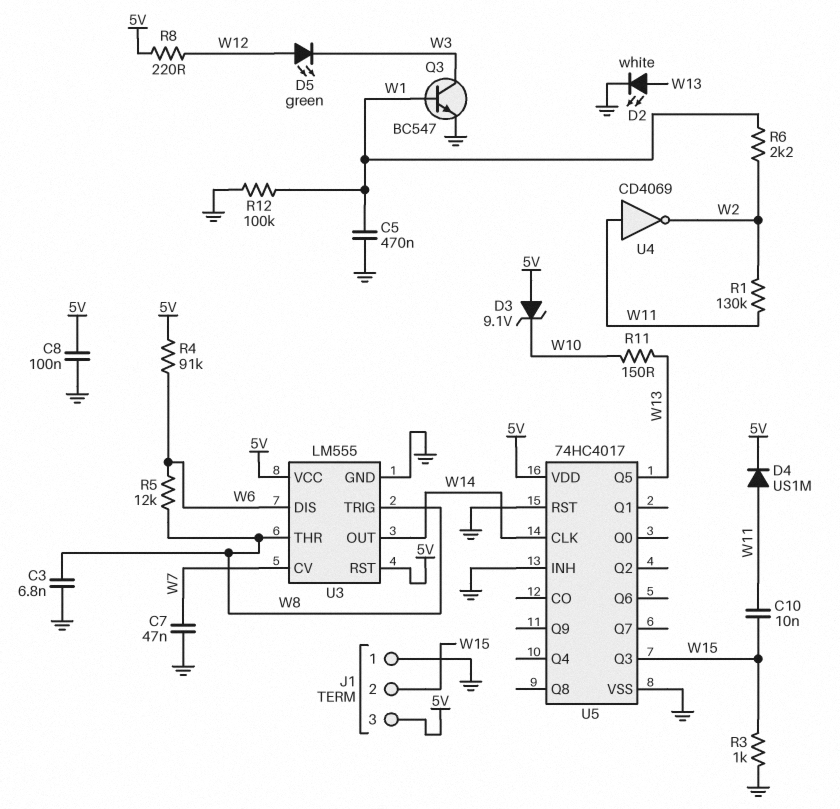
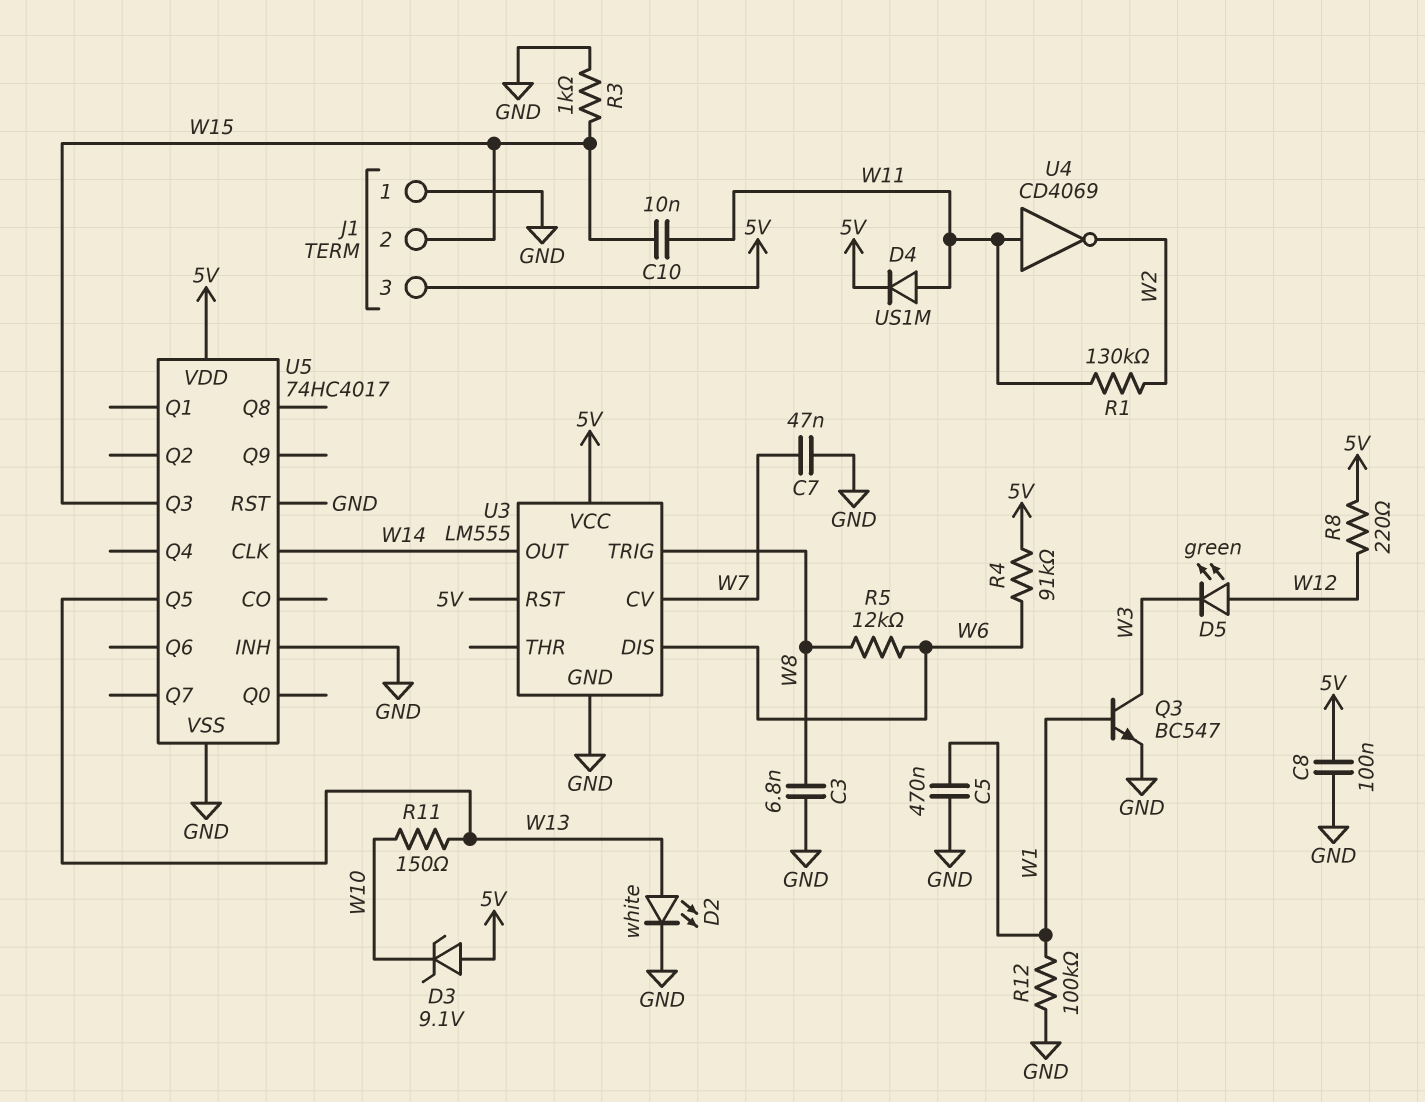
R6: 2.2k (W1, W2) -> none
U3 pin THR: W8 -> none

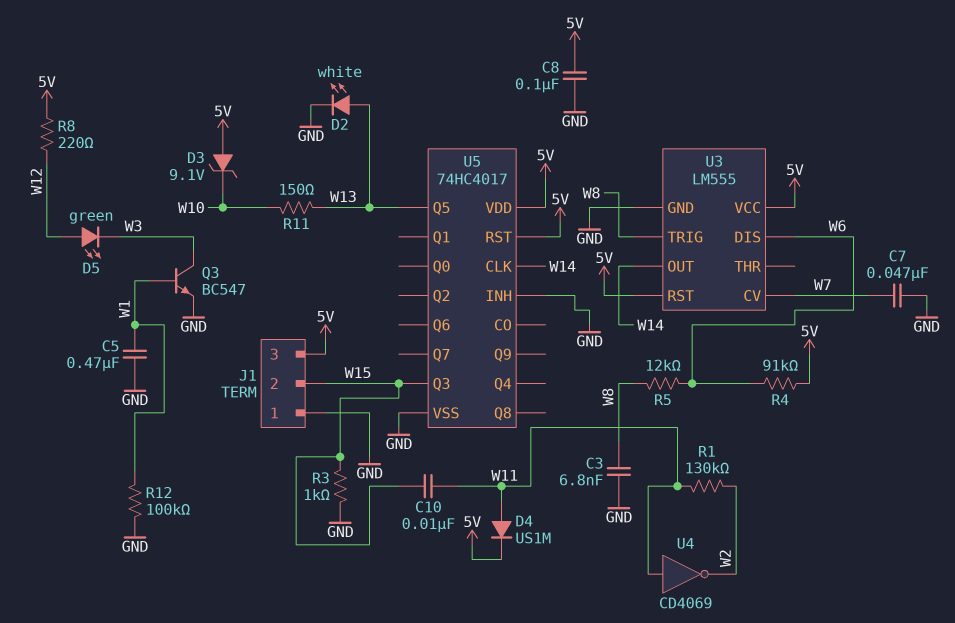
U5 pin RST: GND -> 5V

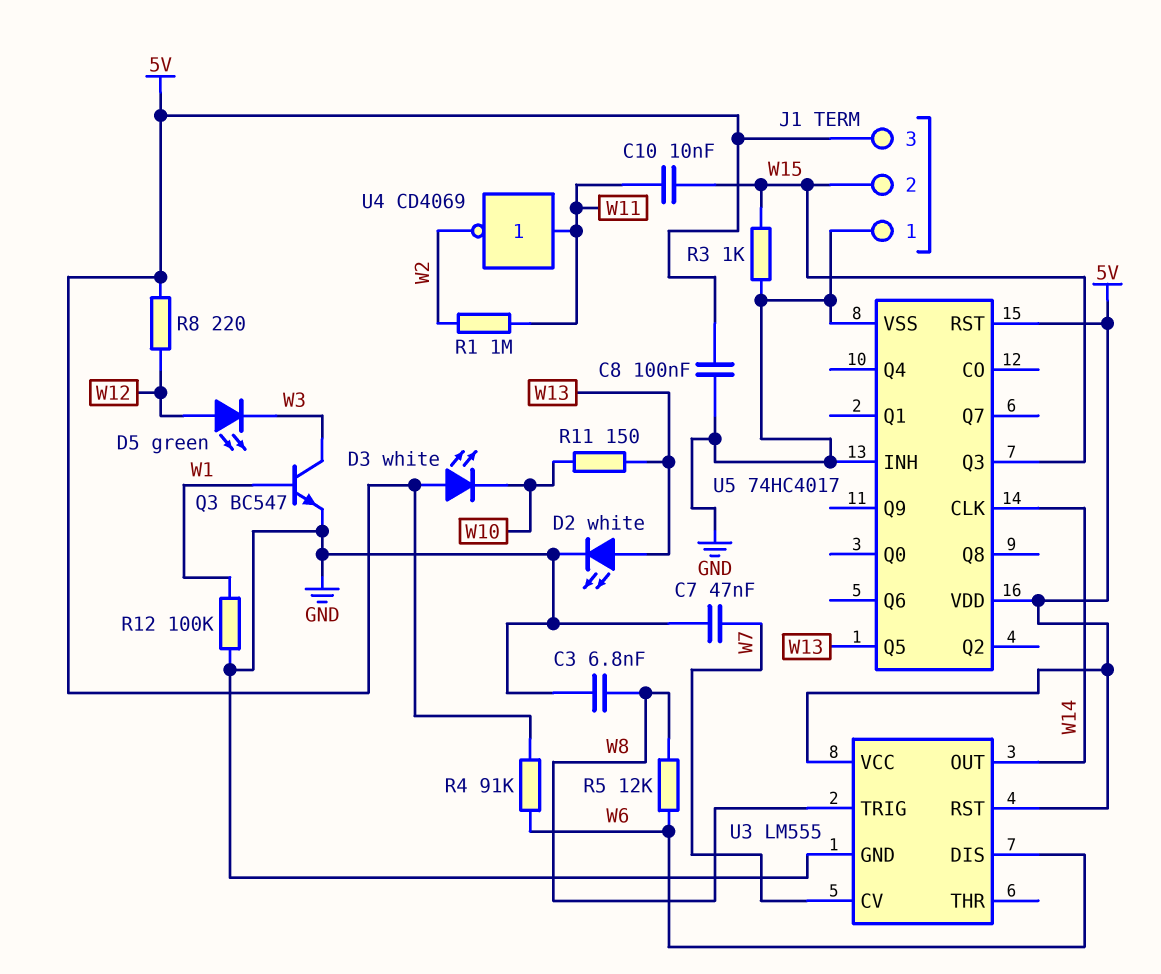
C5: 470nF (GND, W1) -> none
D3: zener 9.1V (A 5V, K W10) -> LED white (A 5V, K W10)
D4: diode US1M (A W11, K 5V) -> none
R1: 130k (W2, W11) -> 1M (W2, W11)

